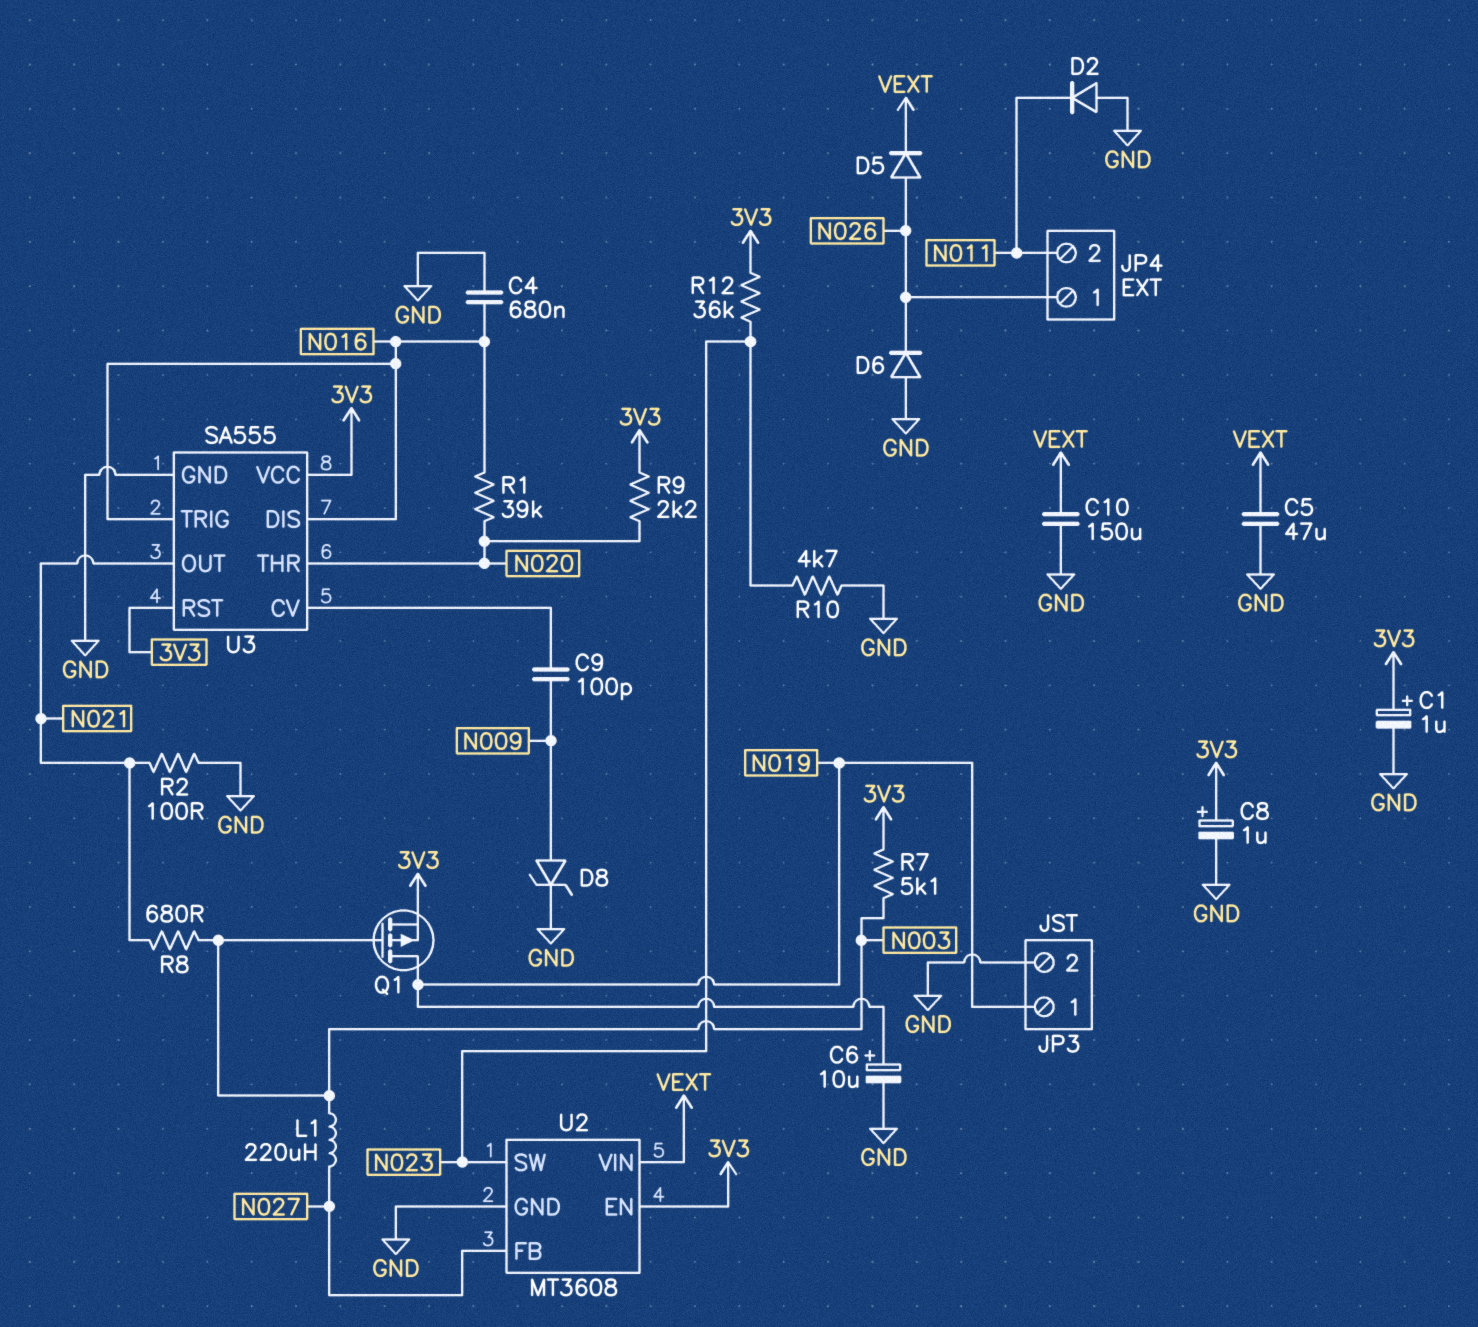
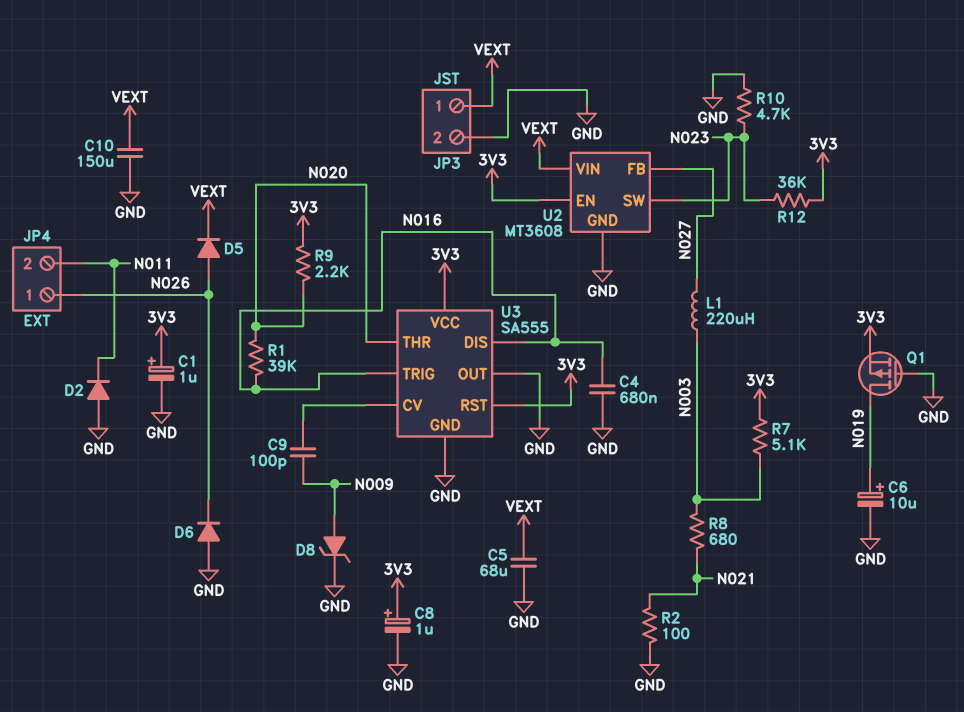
C5: 47uF (GND, VEXT) -> 68uF (GND, VEXT)
JP3 pin 1: N019 -> VEXT
Q1: PMOS (G N003, D N019, S 3V3) -> PMOS (G GND, D N019, S 3V3)
U3 pin OUT: N021 -> GND

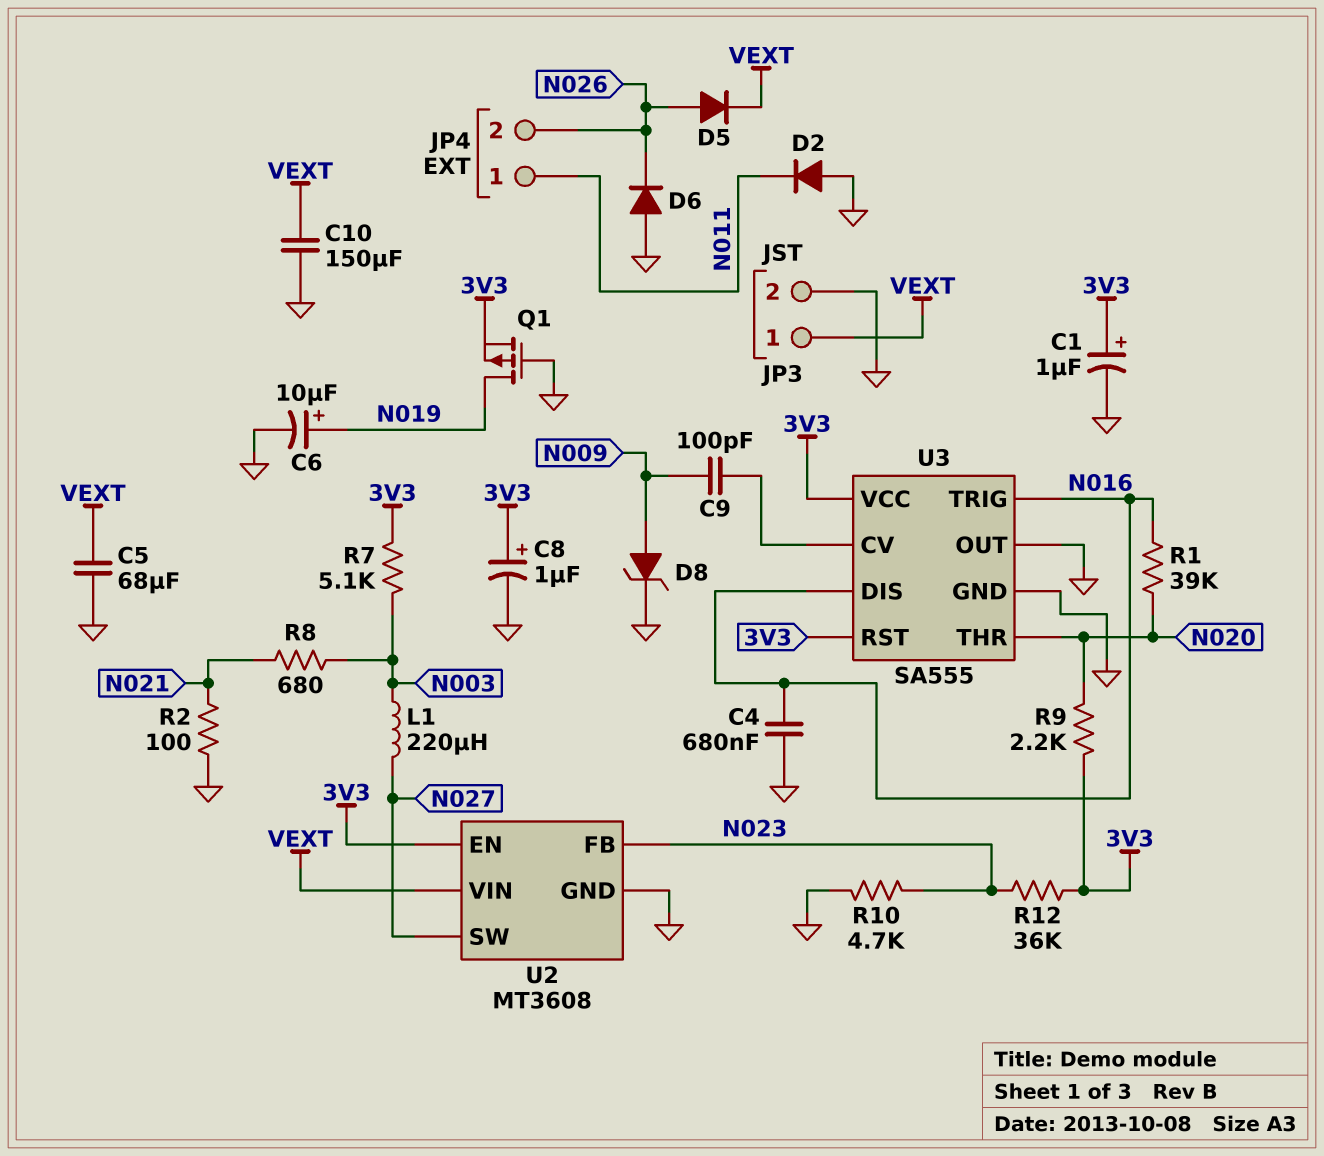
JP4 pin 1: N026 -> N011
JP4 pin 2: N011 -> N026
U2 pin FB: N027 -> N023
U2 pin SW: N023 -> N027

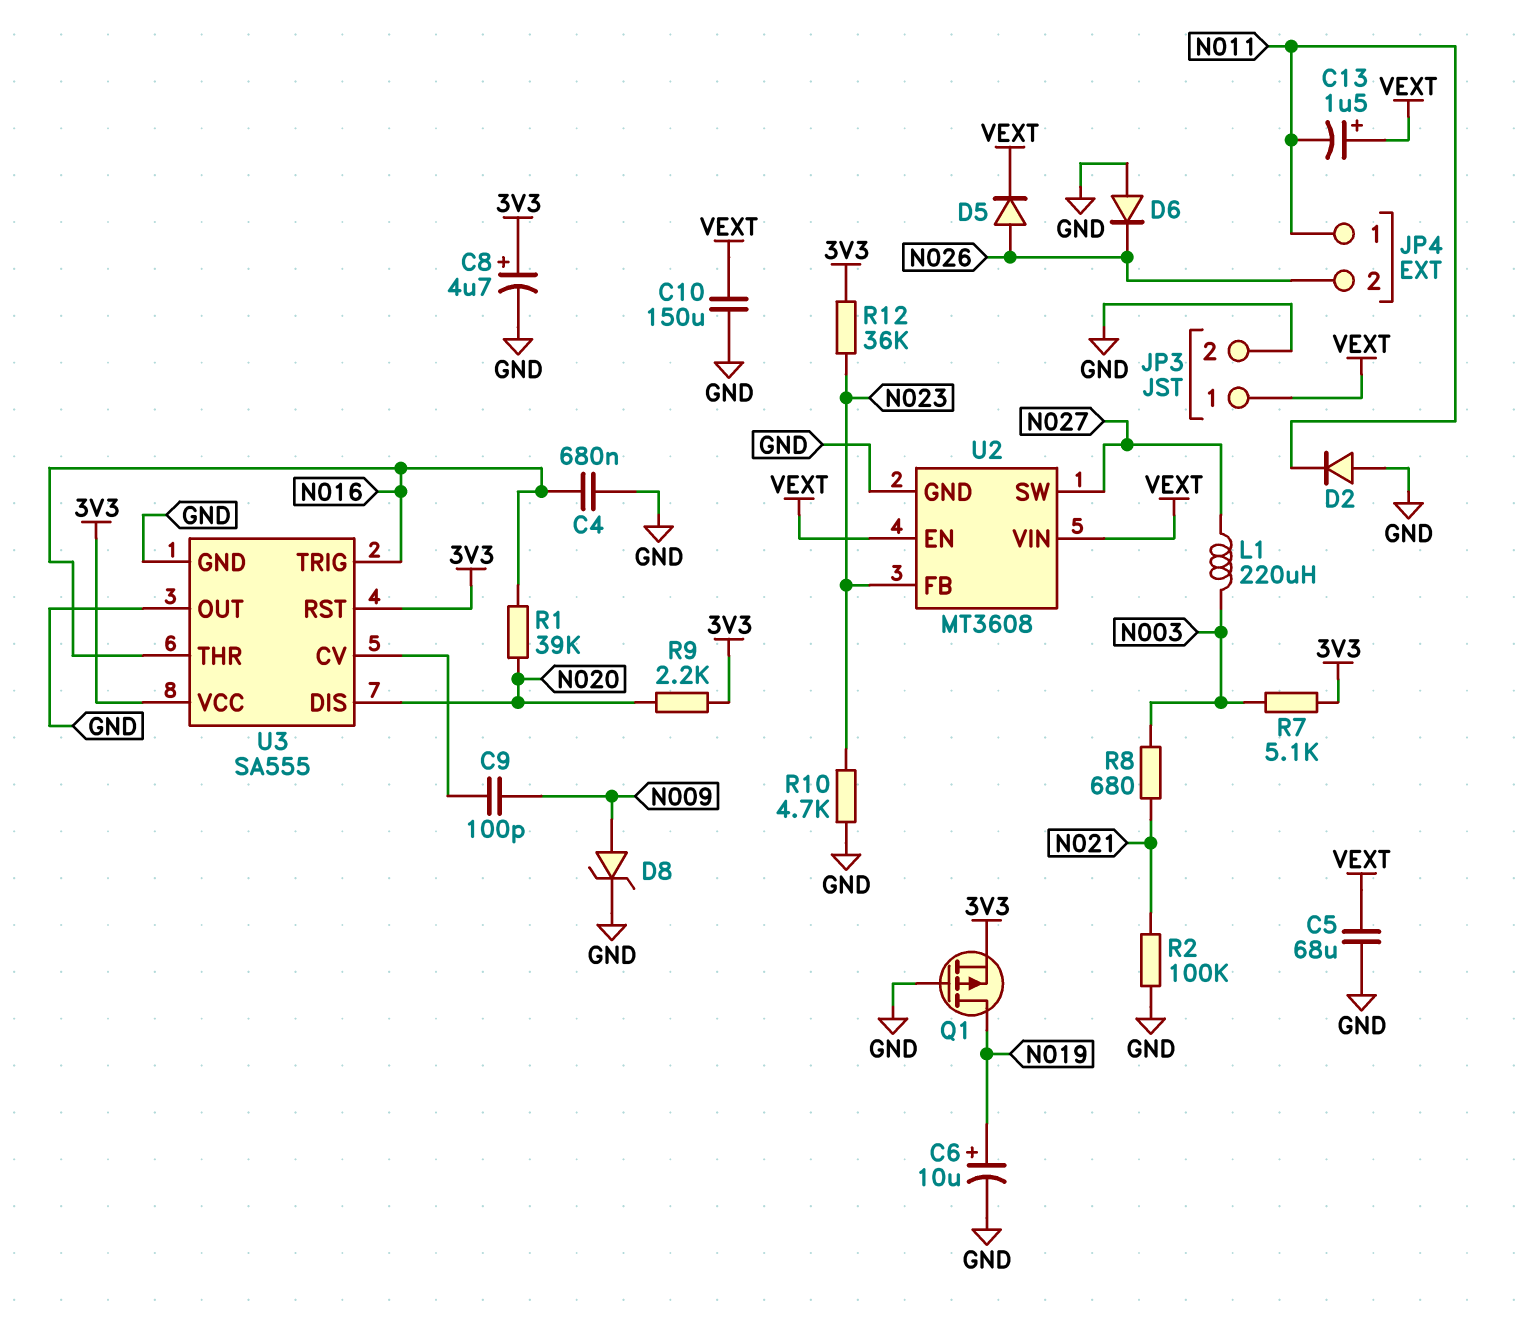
C1: 1uF (plus 3V3, minus GND) -> none
C8: 1uF (plus 3V3, minus GND) -> 4.7uF (plus 3V3, minus GND)
C13: none -> 1.5uF (plus VEXT, minus N011)
R2: 100 (GND, N021) -> 100k (GND, N021)
U2 pin EN: 3V3 -> VEXT
U3 pin DIS: N016 -> N020
U3 pin THR: N020 -> N016

